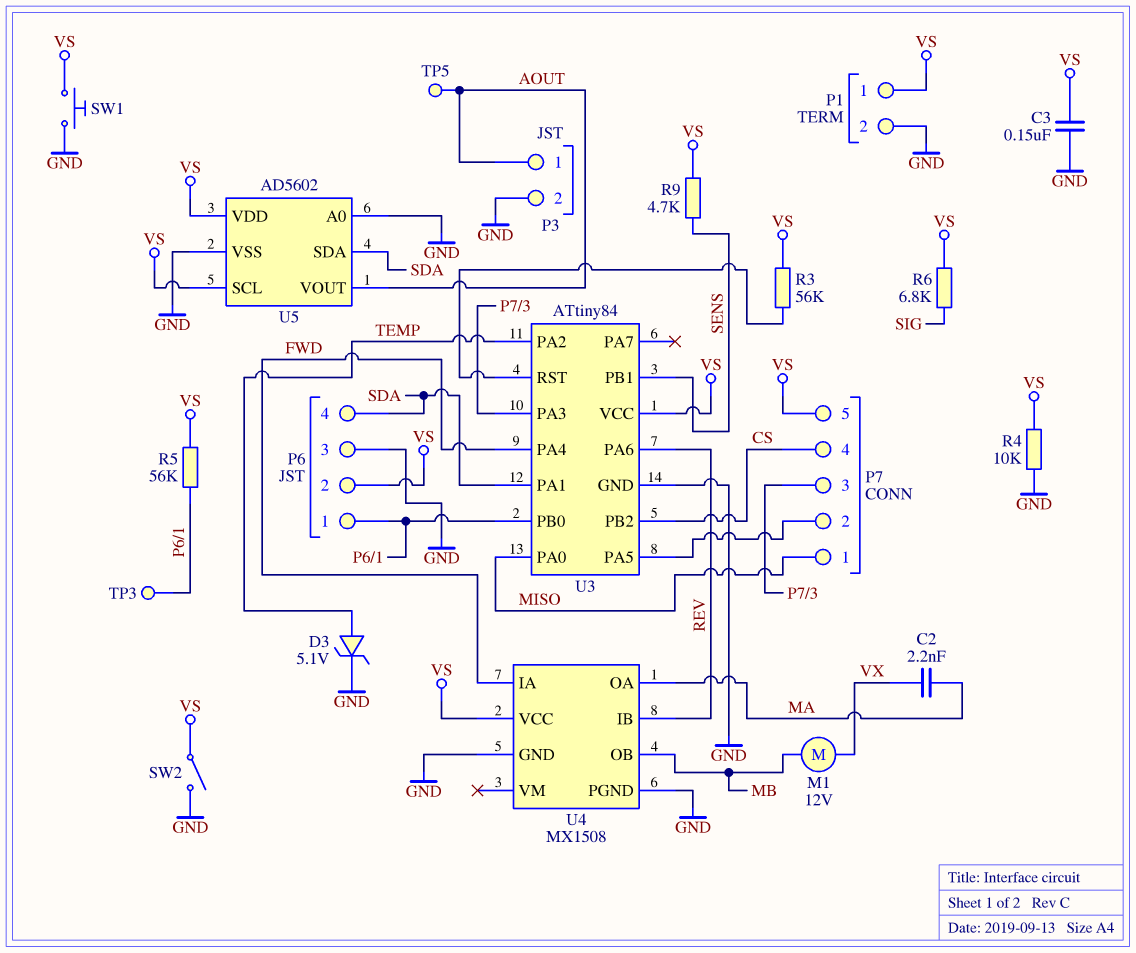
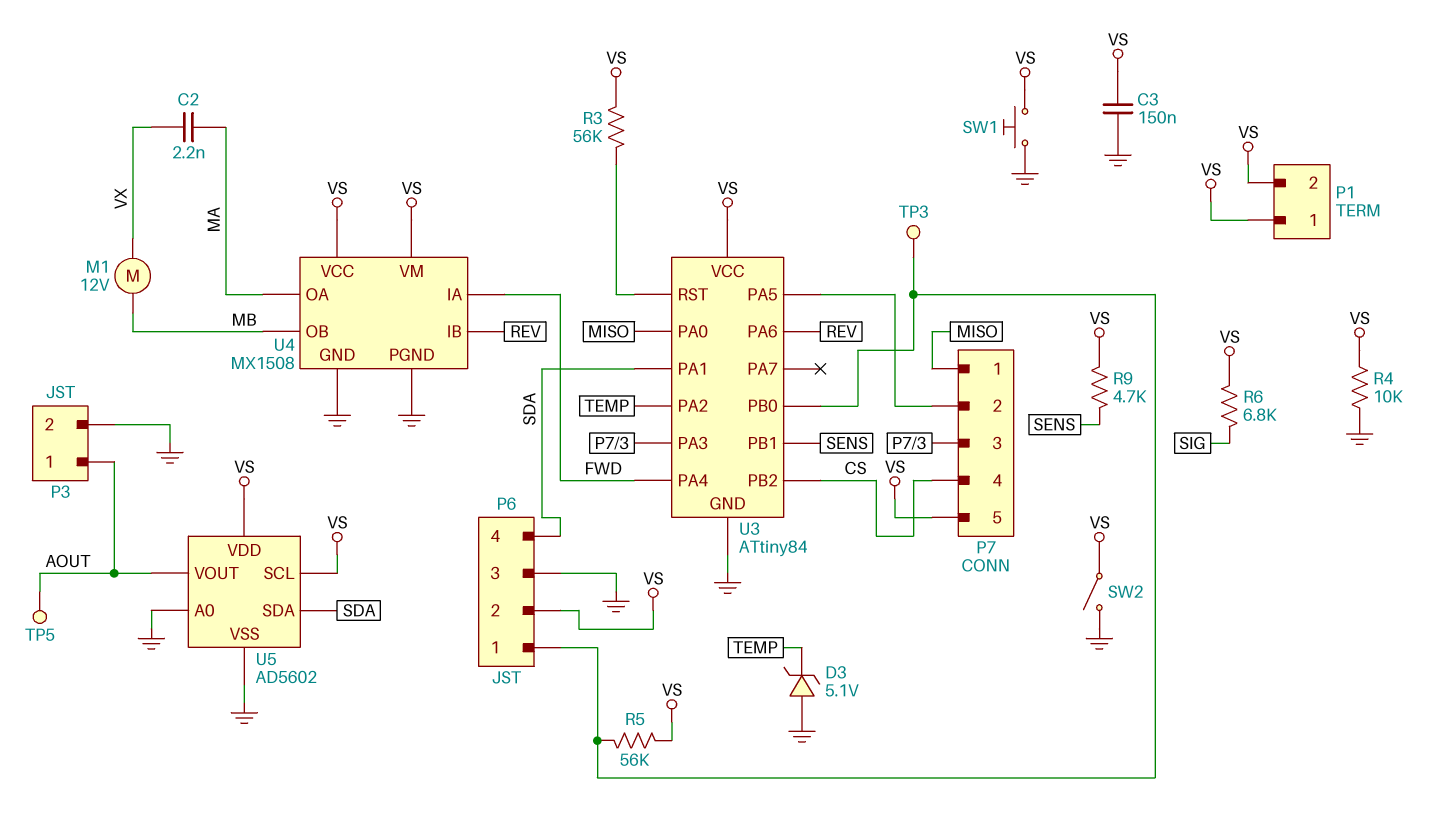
D3: zener 5.1V (A TEMP, K GND) -> zener 5.1V (A GND, K TEMP)
P1 pin 2: GND -> VS
U4 pin VM: none -> VS

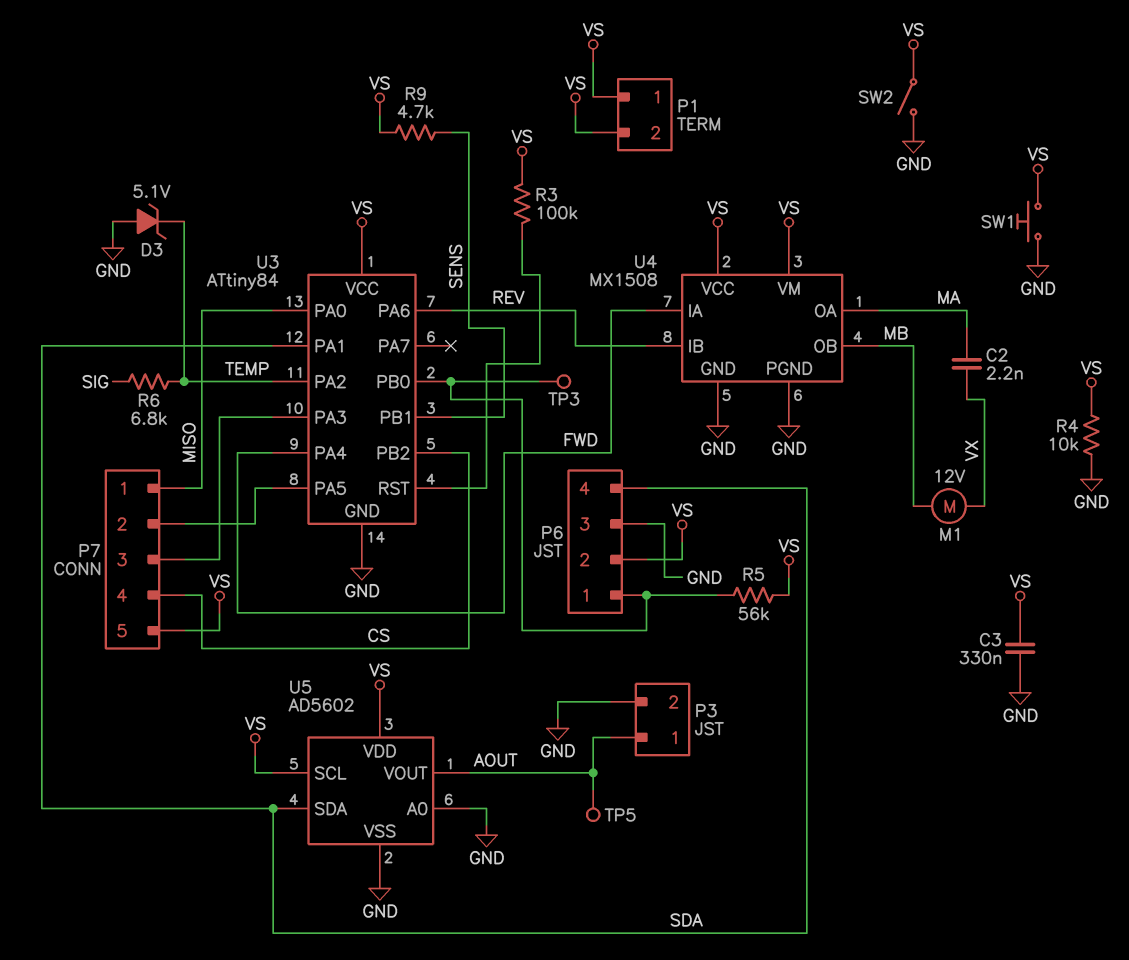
C3: 150nF (GND, VS) -> 330nF (GND, VS)
R3: 56k (U3/RST, VS) -> 100k (U3/RST, VS)
R6: 6.8k (SIG, VS) -> 6.8k (SIG, TEMP)

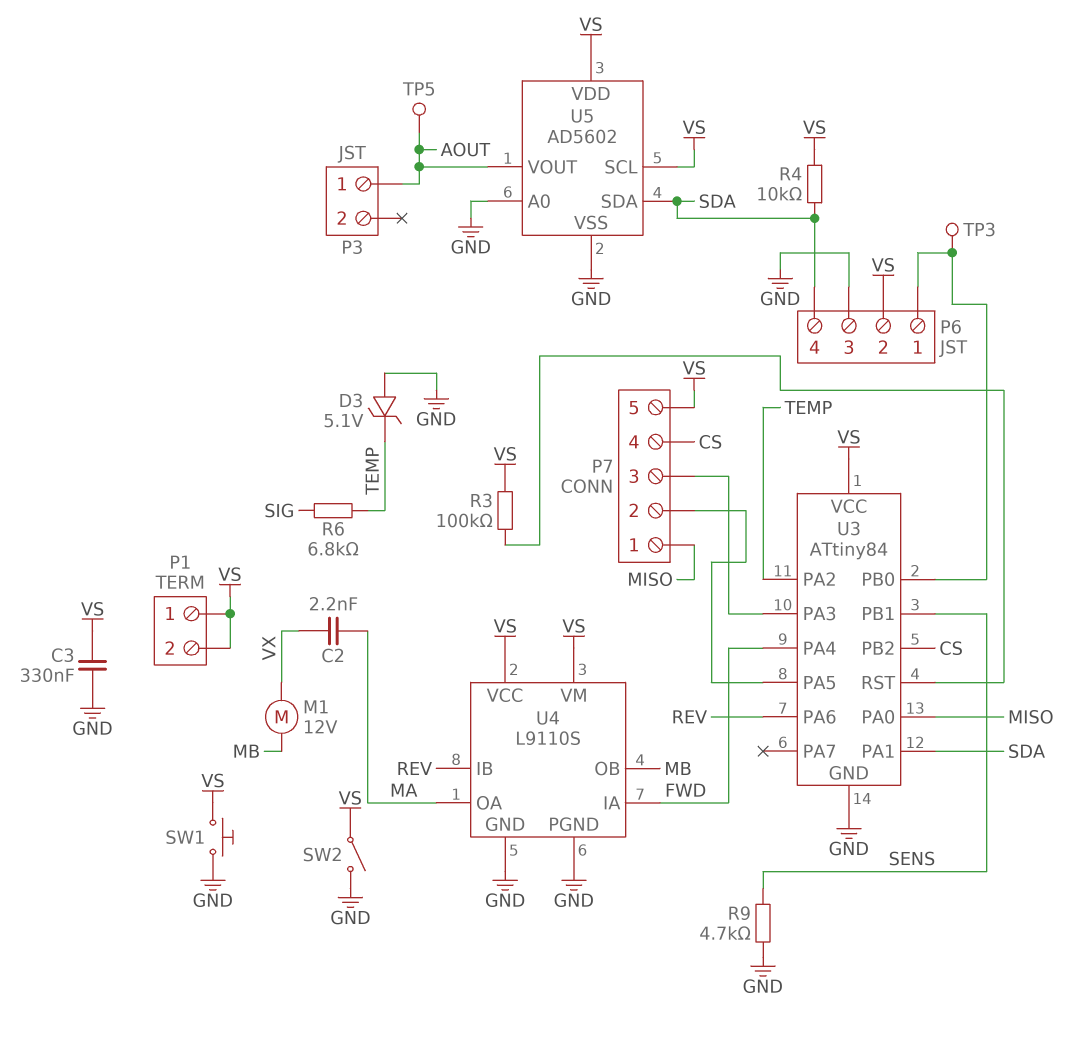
P3 pin 2: GND -> none
R4: 10k (GND, VS) -> 10k (SDA, VS)
R5: 56k (P6/1, VS) -> none
R9: 4.7k (SENS, VS) -> 4.7k (GND, SENS)
U4: MX1508 -> L9110S

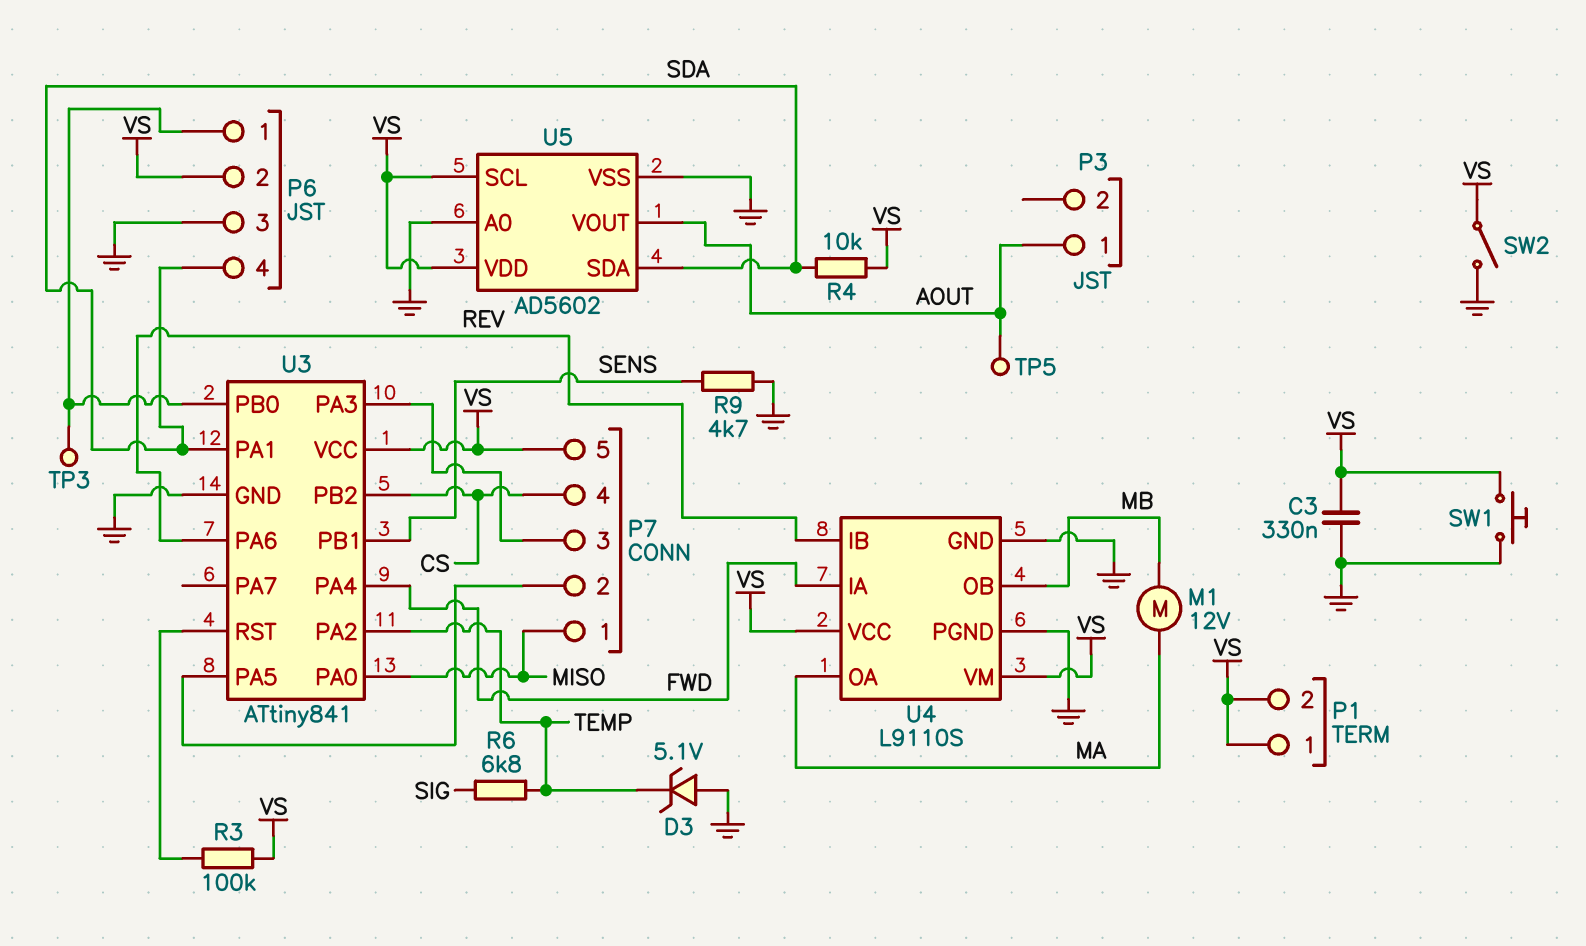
C2: 2.2nF (MA, VX) -> none
M1: motor 12V (MB, VX) -> motor 12V (MA, MB)
U3: ATtiny84 -> ATtiny841

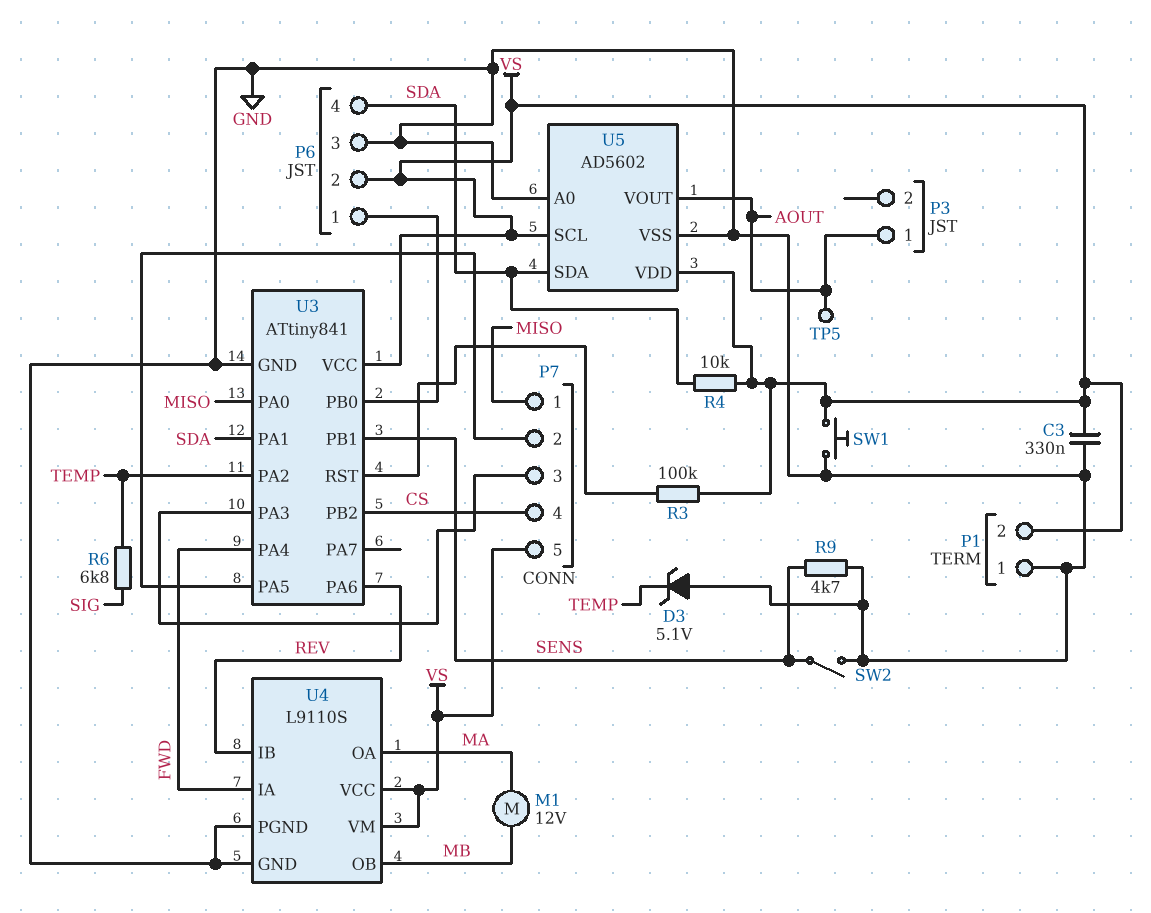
P1 pin 1: VS -> GND
SW2: switch (GND, VS) -> switch (GND, SENS)
TP3: test point (P6/1) -> none

